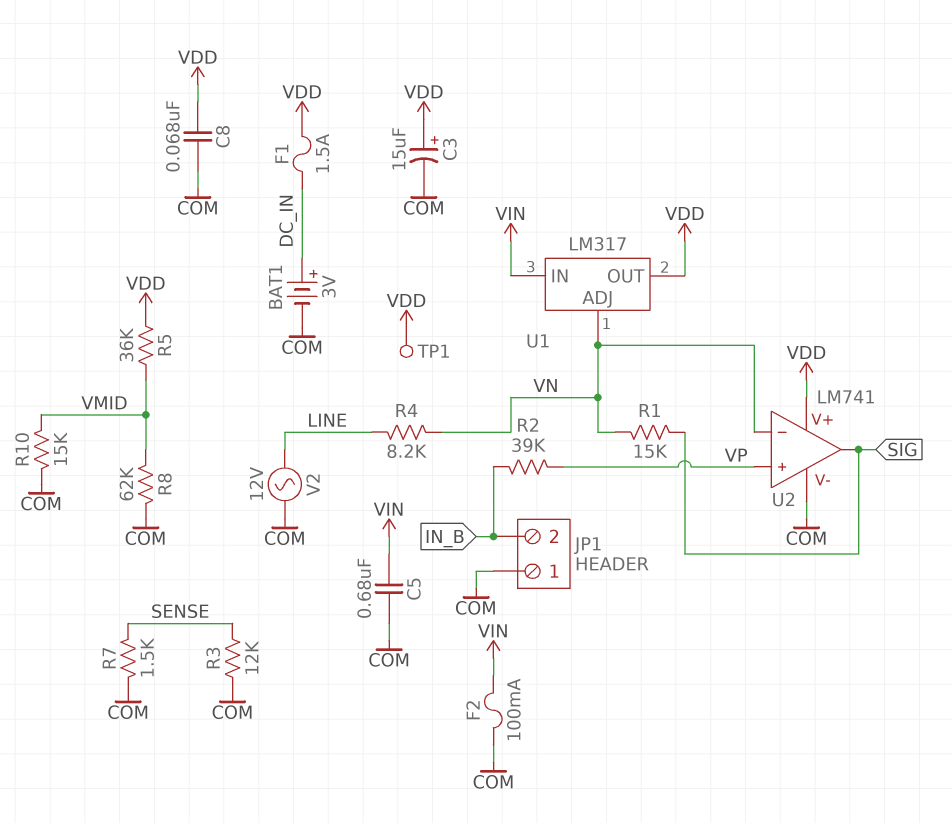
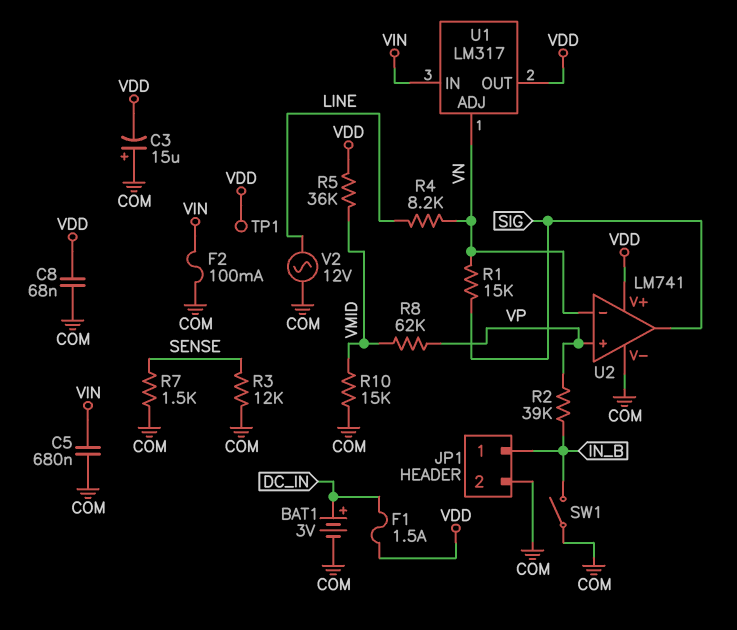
C3: 15uF (plus VDD, minus COM) -> 15uF (plus COM, minus VDD)
JP1 pin 1: COM -> IN_B
JP1 pin 2: IN_B -> COM
R8: 62k (COM, VMID) -> 62k (VMID, VP)
SW1: none -> switch (COM, IN_B)

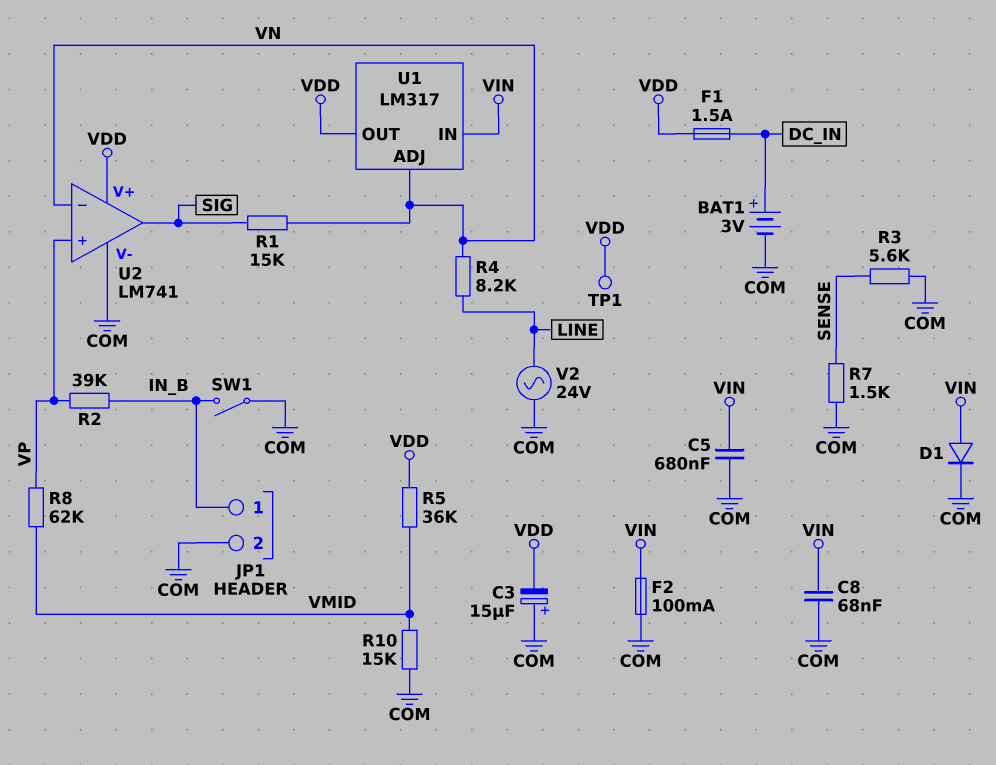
C8: 68nF (COM, VDD) -> 68nF (COM, VIN)
D1: none -> diode (A VIN, K COM)
R3: 12k (COM, SENSE) -> 5.6k (COM, SENSE)
V2: AC 12V (COM, LINE) -> AC 24V (COM, LINE)

